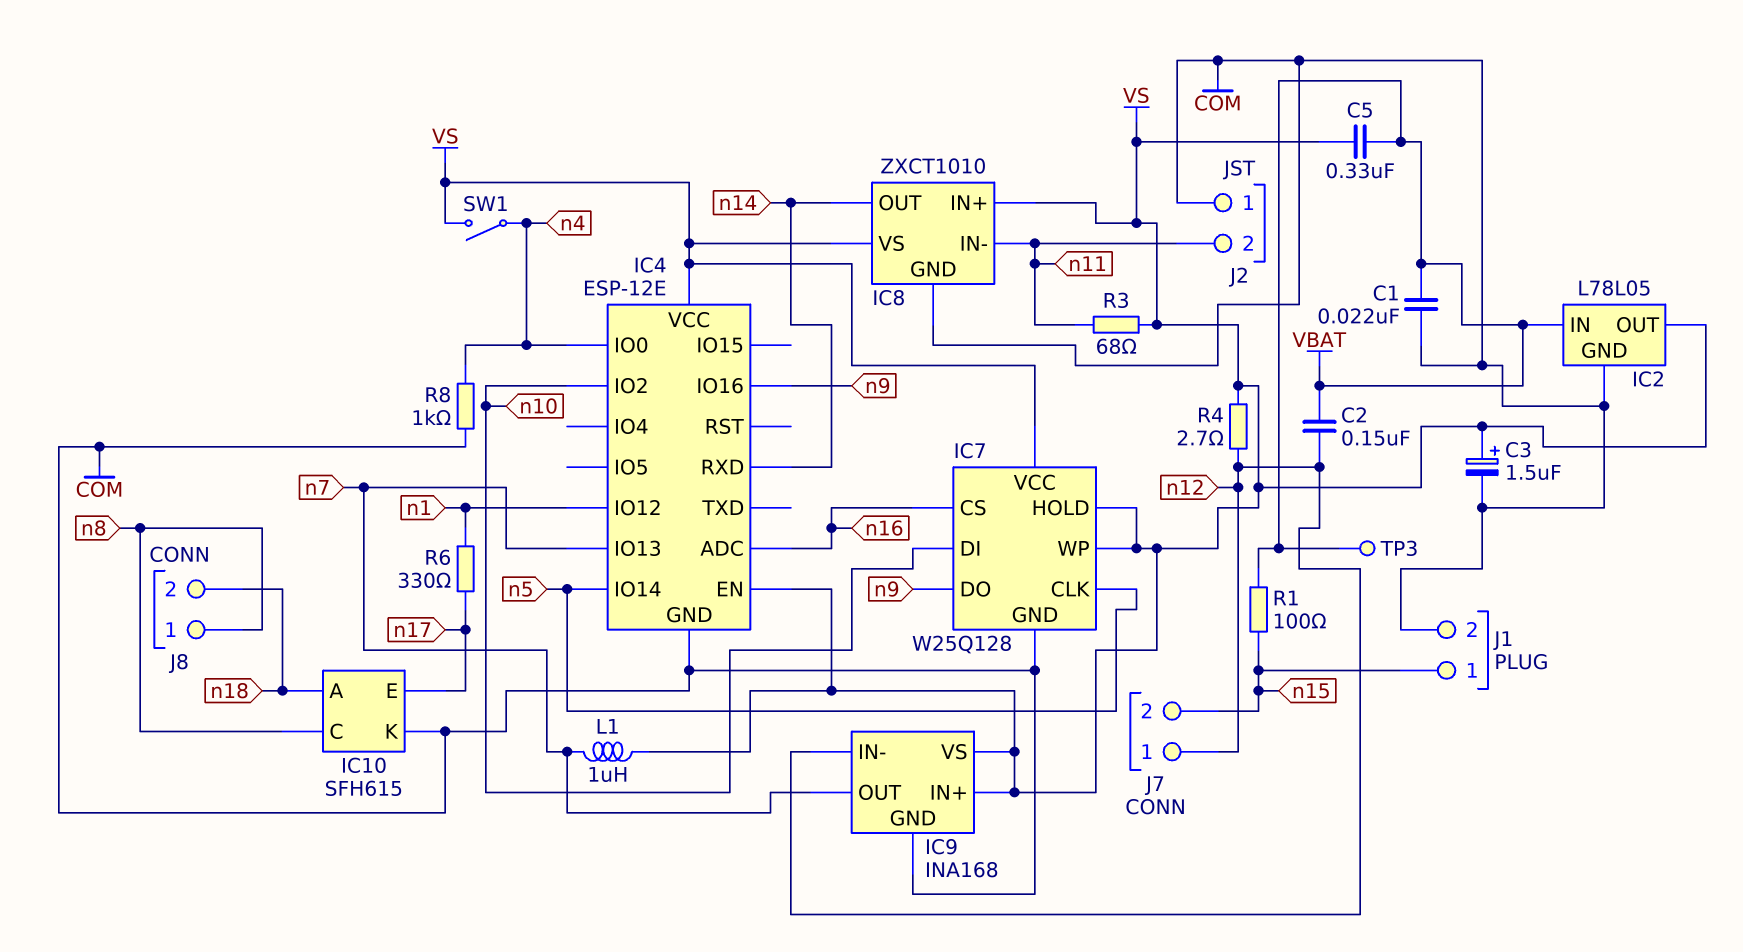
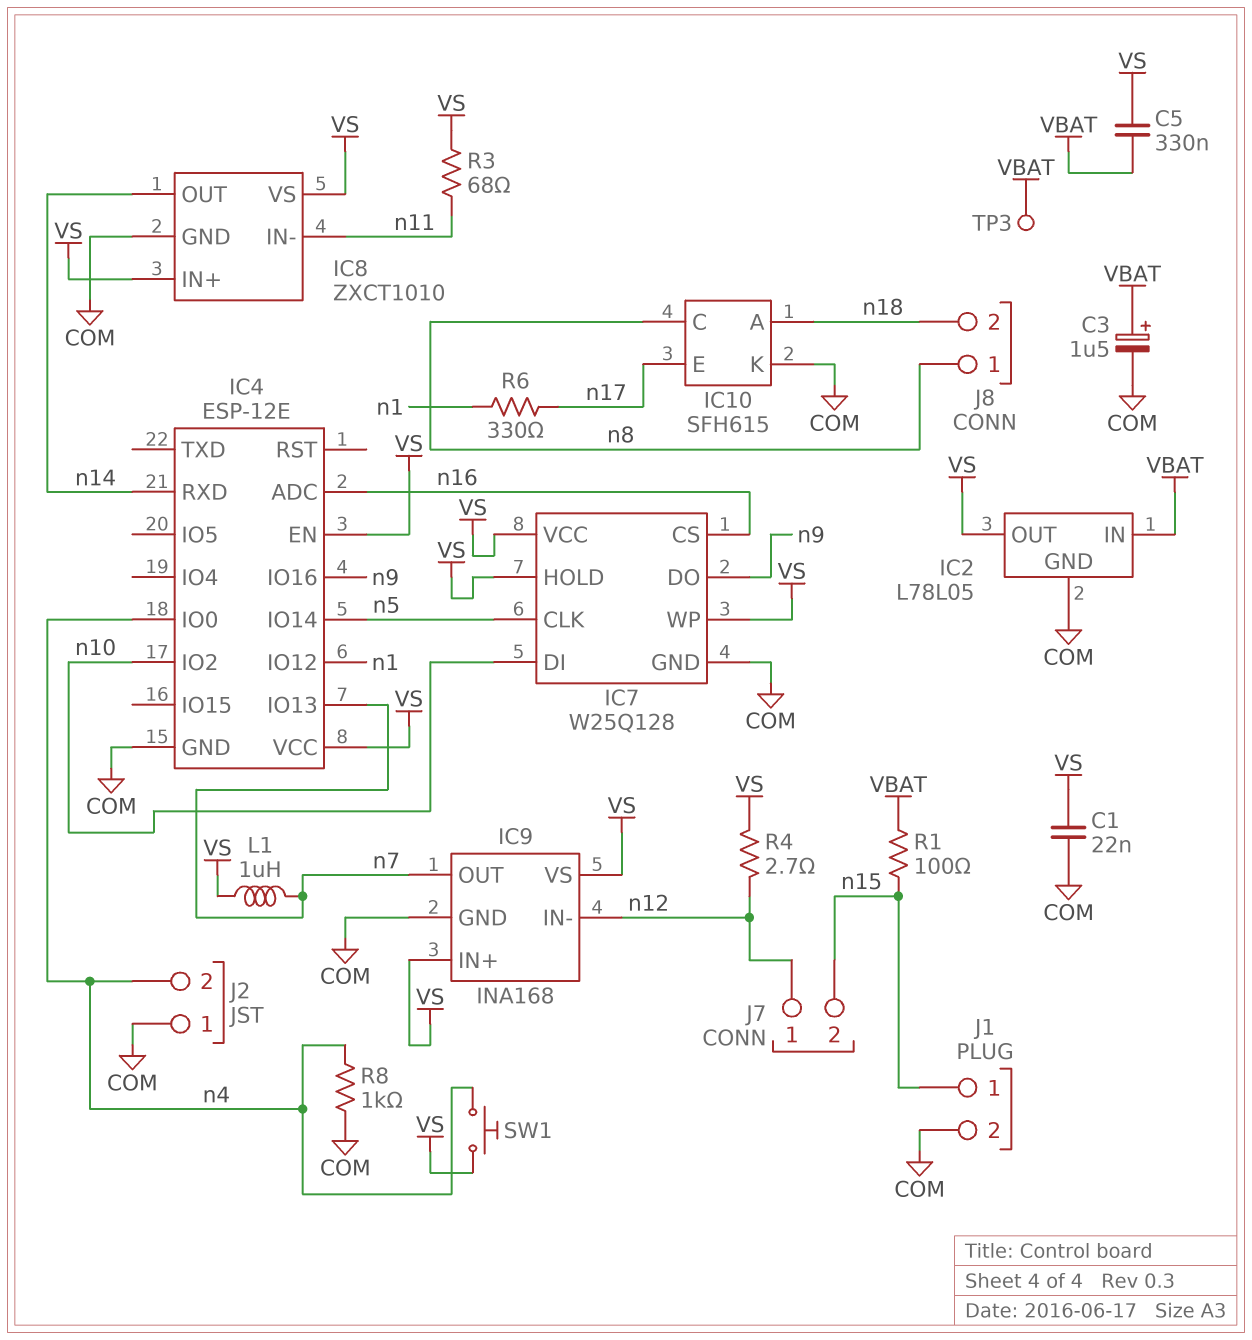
C1: 22nF (COM, VBAT) -> 22nF (COM, VS)
C2: 150nF (VBAT, n12) -> none
C3: 1.5uF (plus VS, minus COM) -> 1.5uF (plus VBAT, minus COM)
J2 pin 2: n11 -> n4
SW1: switch (VS, n4) -> button (VS, n4)

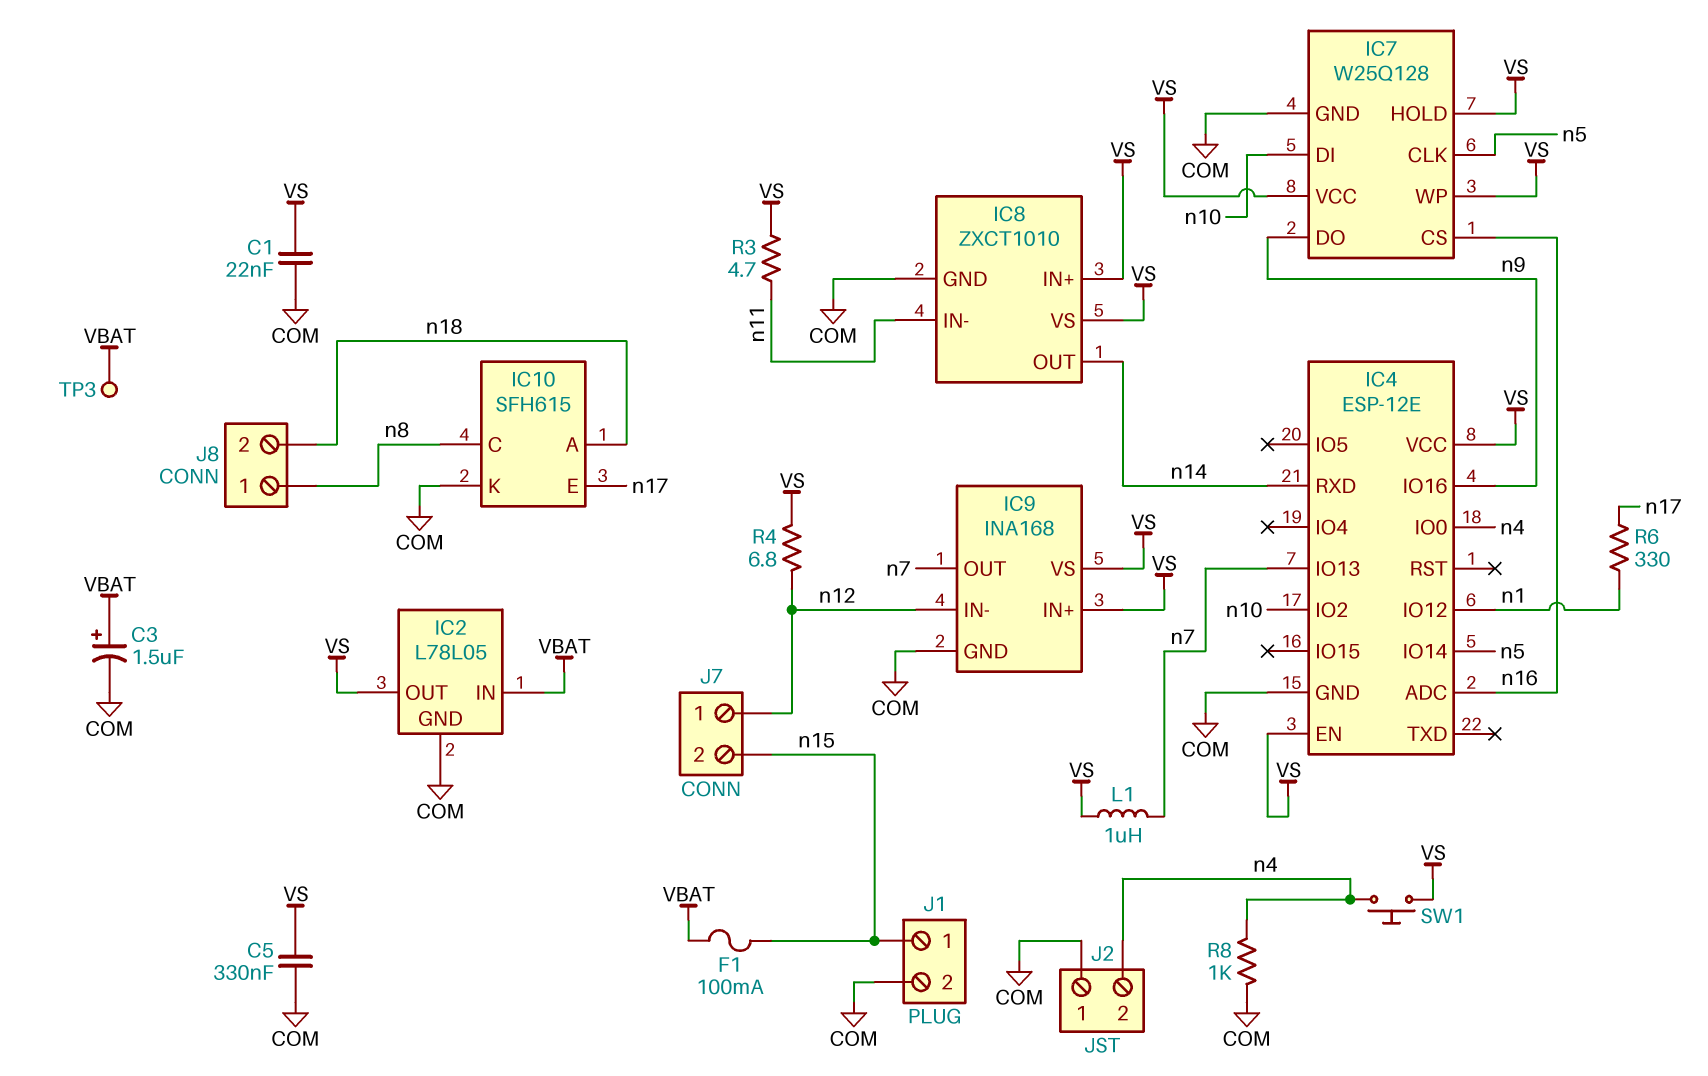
C5: 330nF (VBAT, VS) -> 330nF (COM, VS)
F1: none -> 100mA (VBAT, n15)
R1: 100 (VBAT, n15) -> none
R3: 68 (VS, n11) -> 4.7 (VS, n11)
R4: 2.7 (VS, n12) -> 6.8 (VS, n12)

